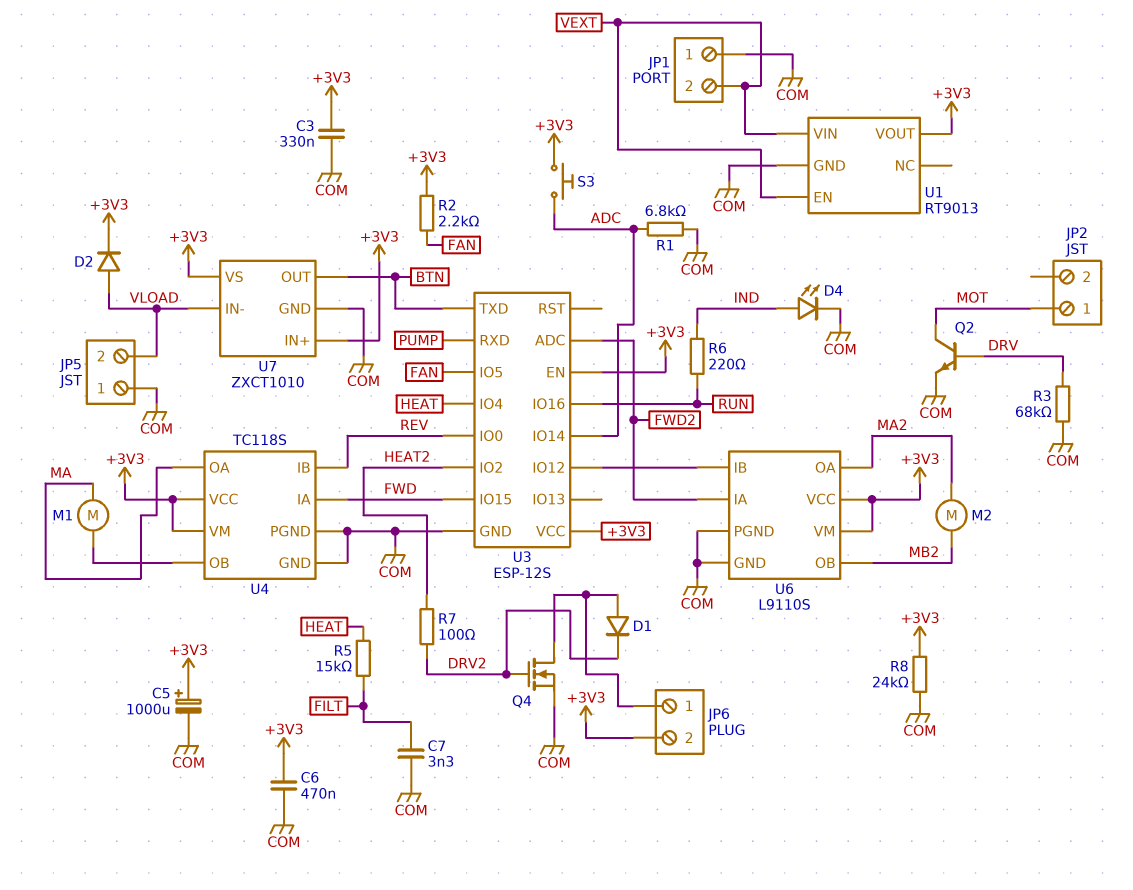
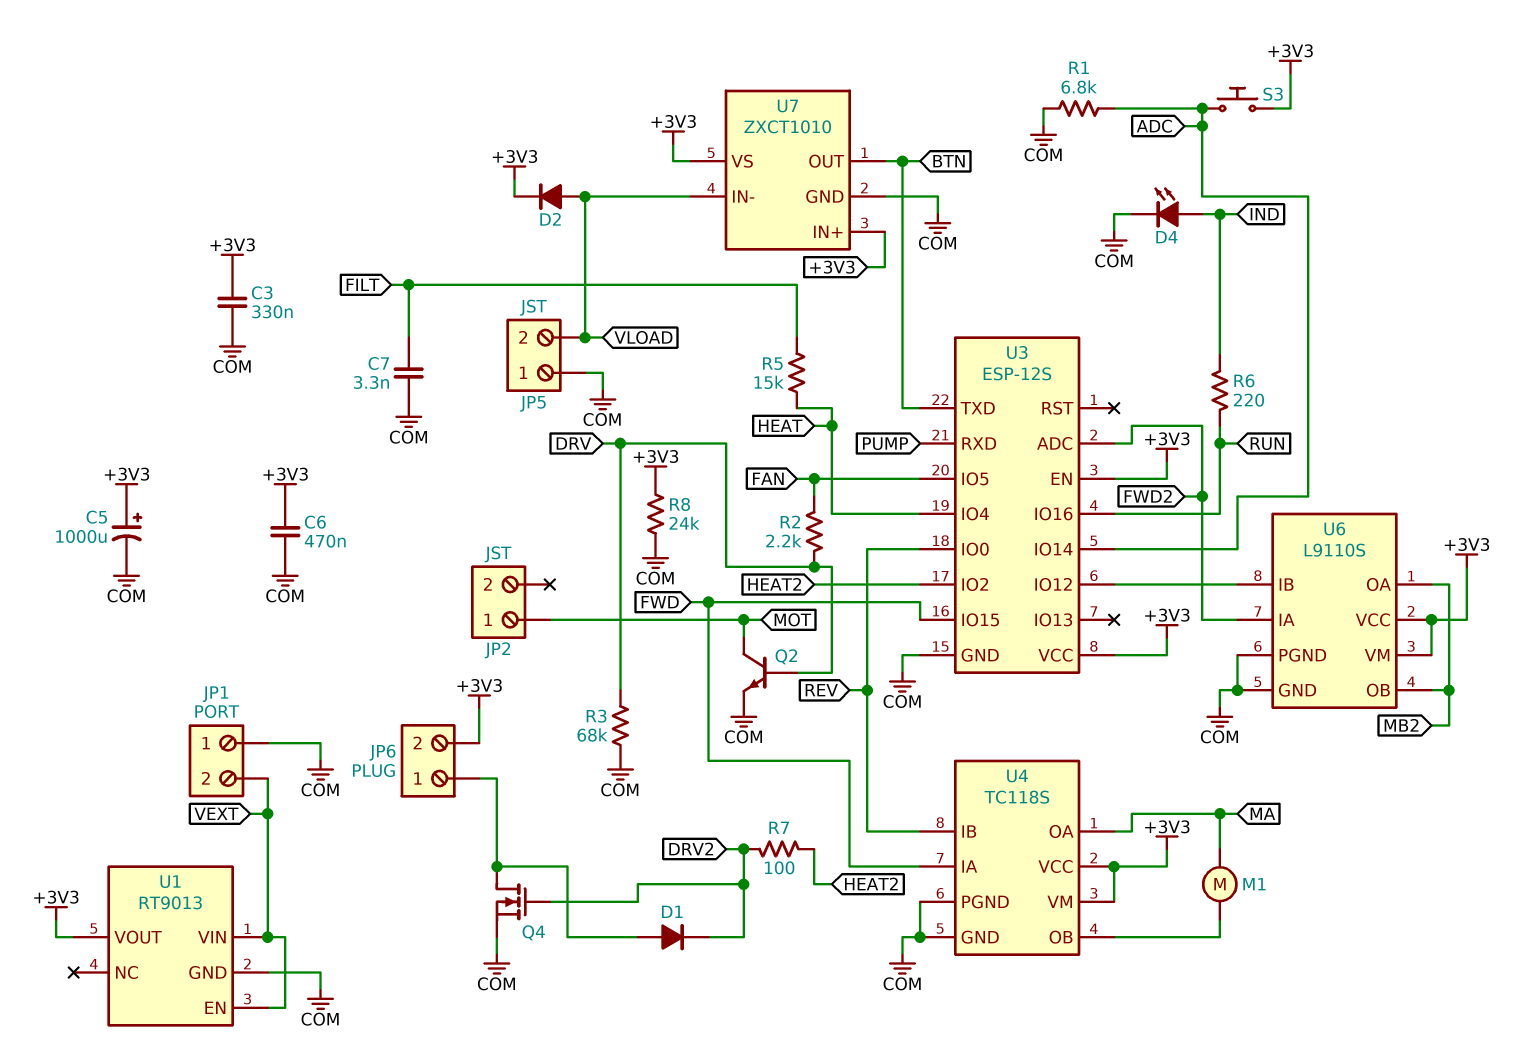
M2: motor (MA2, MB2) -> none
R2: 2.2k (+3V3, FAN) -> 2.2k (DRV, FAN)
U6 pin OA: MA2 -> MB2

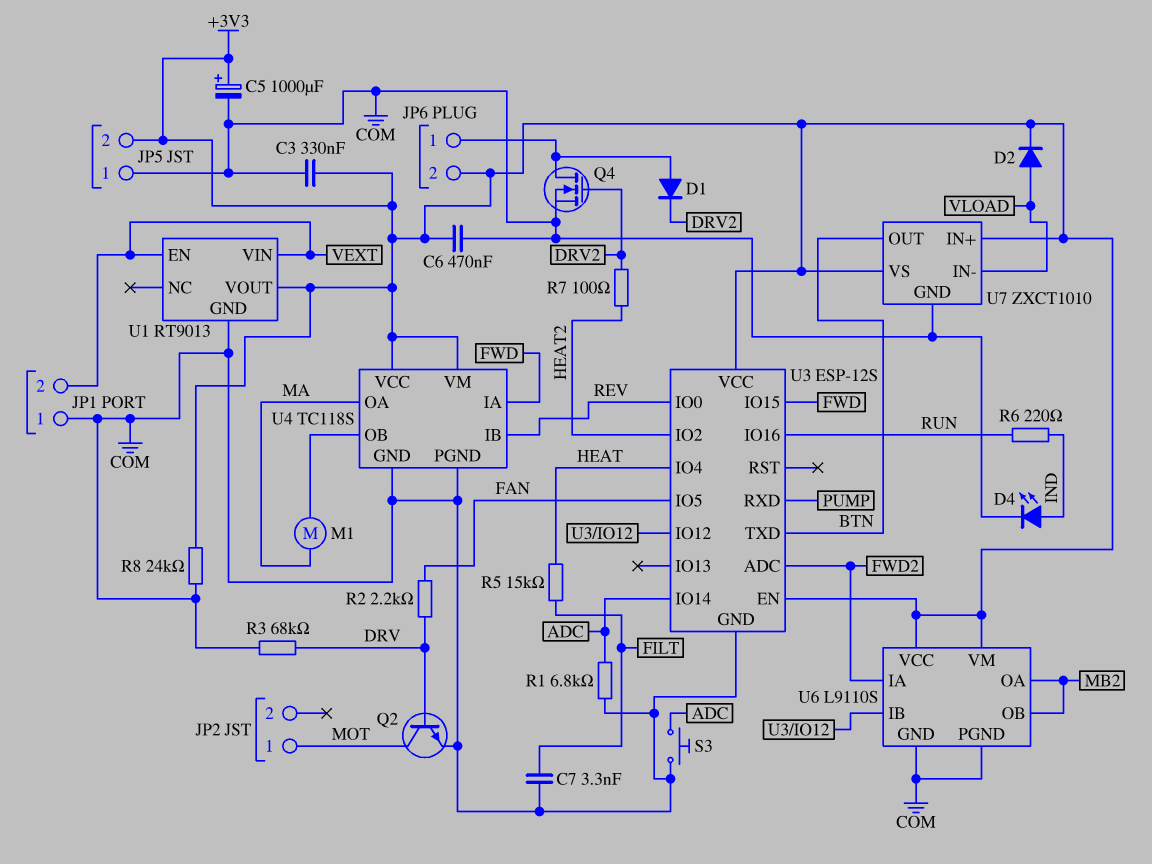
JP5 pin 2: VLOAD -> +3V3
S3: button (+3V3, ADC) -> button (ADC, COM)

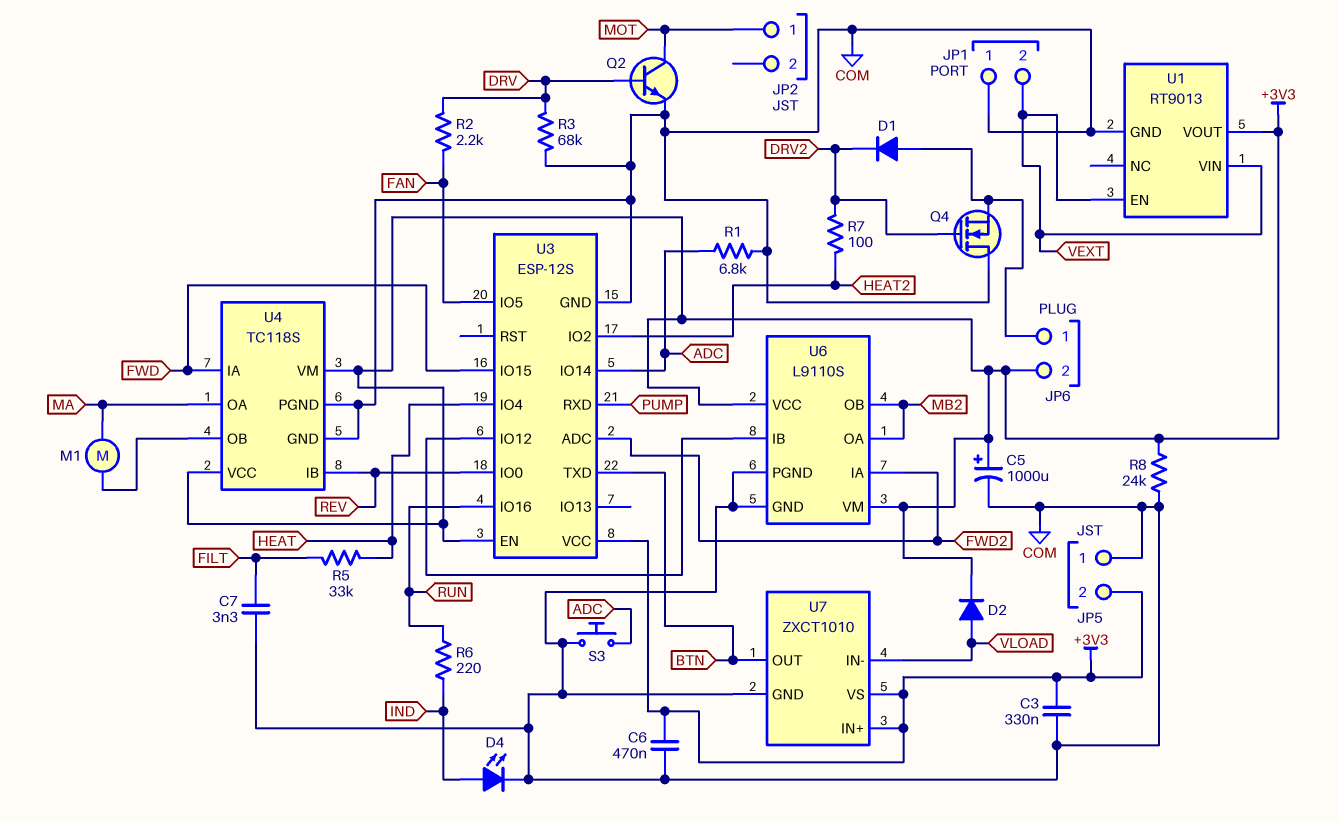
Q4: NMOS (G DRV2, D JP6/1, S COM) -> NMOS (G DRV2, D COM, S JP6/1)
R5: 15k (FILT, HEAT) -> 33k (FILT, HEAT)

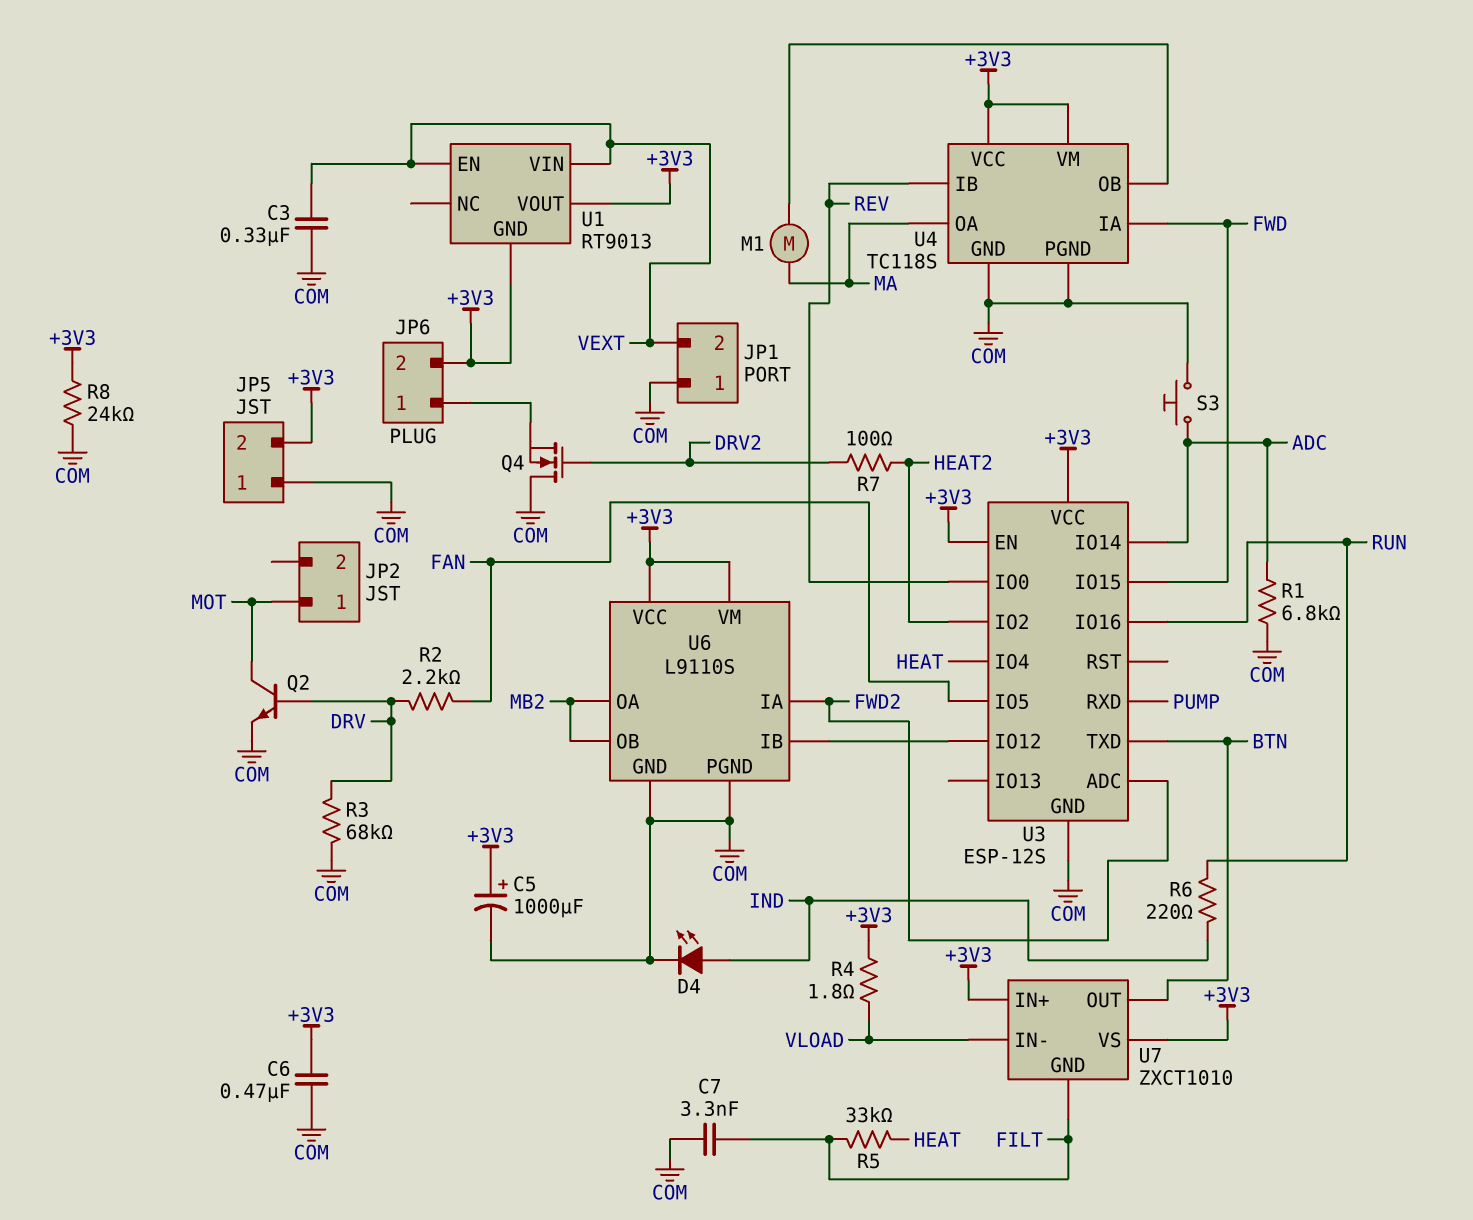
C3: 330nF (+3V3, COM) -> 330nF (COM, VEXT)
D1: diode (A JP6/1, K DRV2) -> none
D2: diode (A VLOAD, K +3V3) -> none
R4: none -> 1.8 (+3V3, VLOAD)
U1 pin GND: COM -> +3V3
U7 pin GND: COM -> FILT

